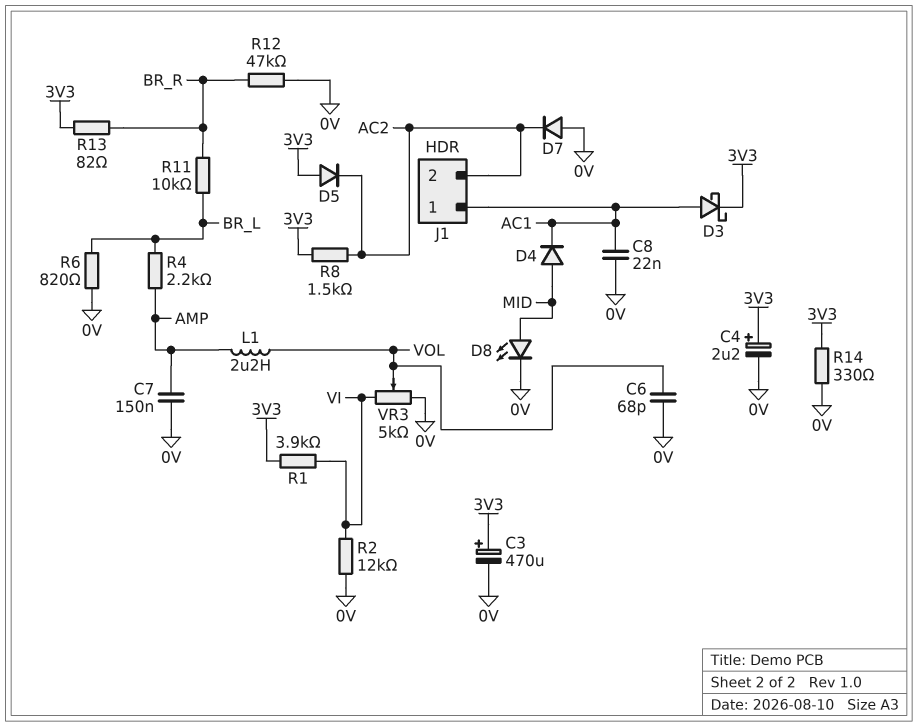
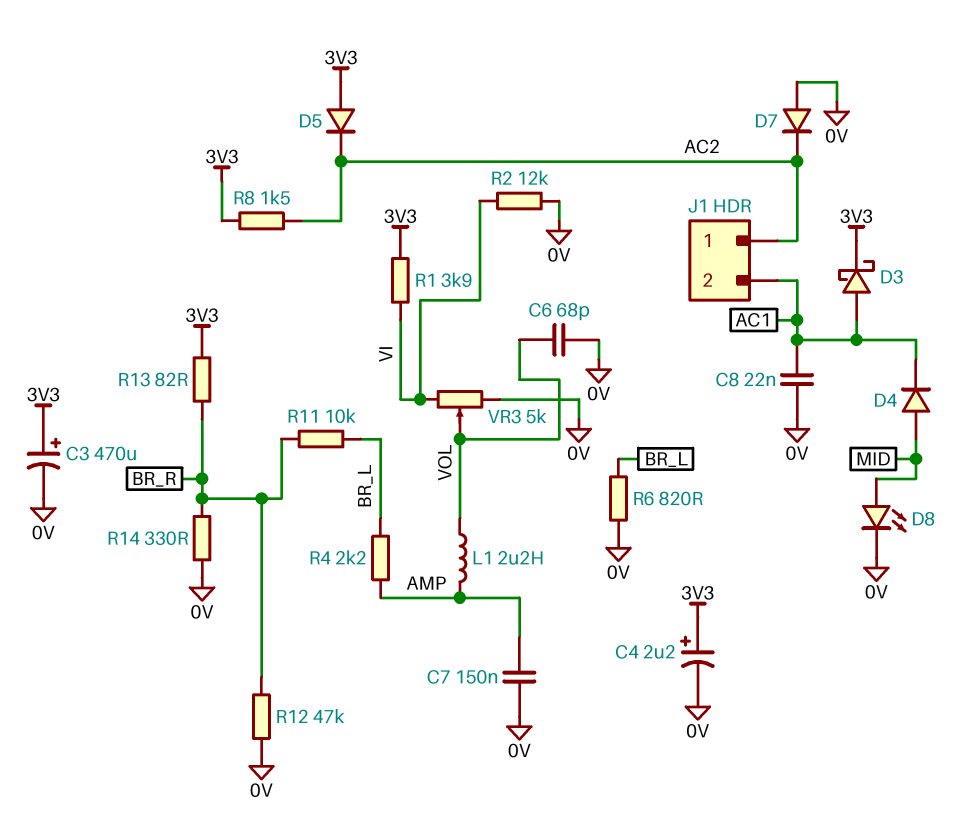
J1 pin 1: AC1 -> AC2
J1 pin 2: AC2 -> AC1
R14: 330 (0V, 3V3) -> 330 (0V, BR_R)

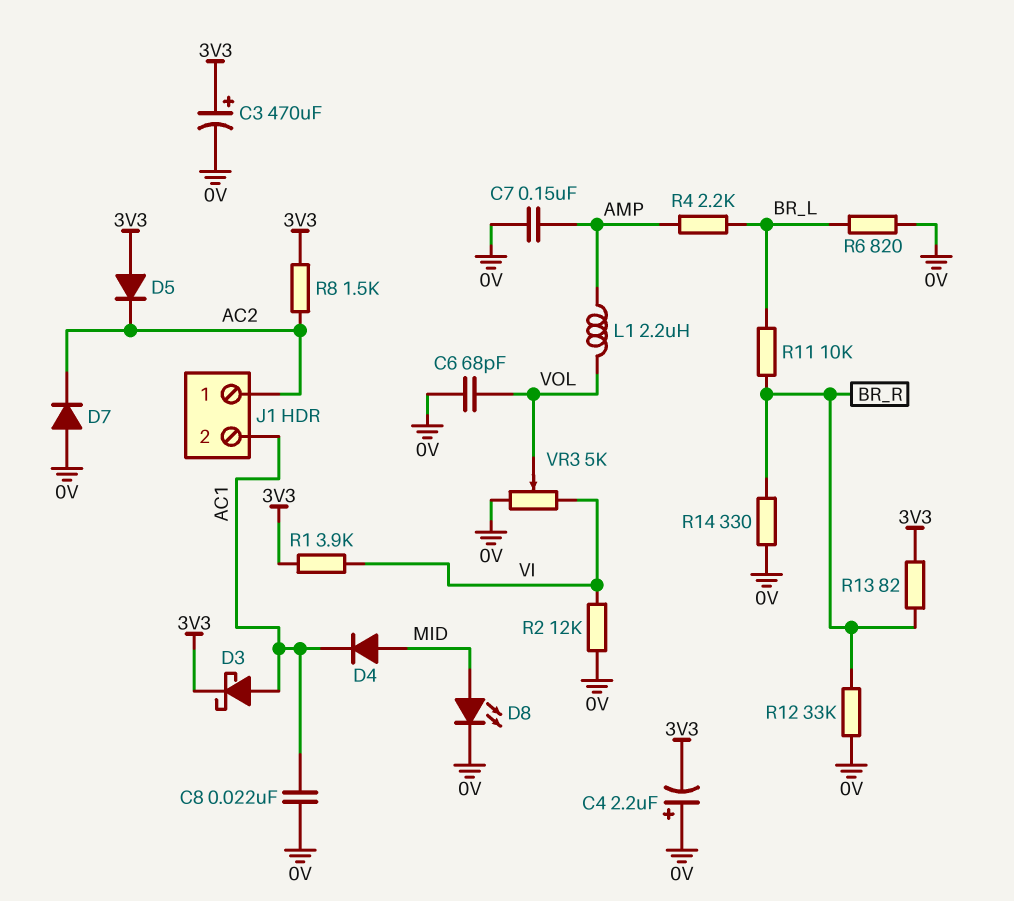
C4: 2.2uF (plus 3V3, minus 0V) -> 2.2uF (plus 0V, minus 3V3)
R12: 47k (0V, BR_R) -> 33k (0V, BR_R)

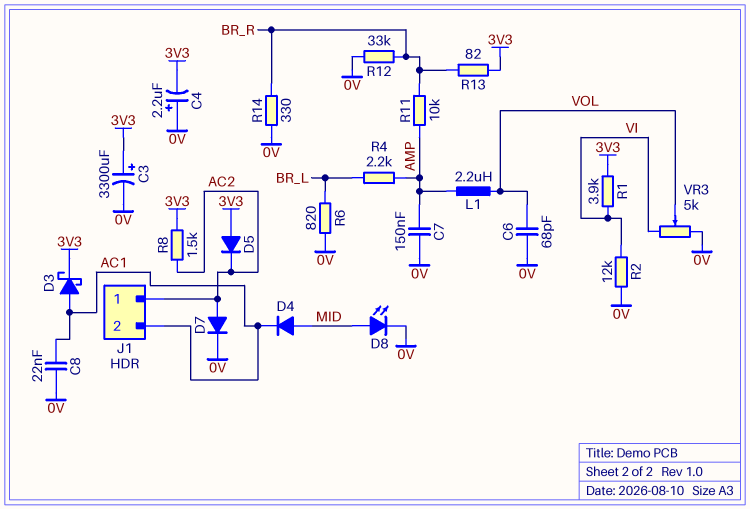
C3: 470uF (plus 3V3, minus 0V) -> 3300uF (plus 3V3, minus 0V)
D7: diode (A 0V, K AC2) -> diode (A AC2, K 0V)
R11: 10k (BR_L, BR_R) -> 10k (AMP, BR_R)

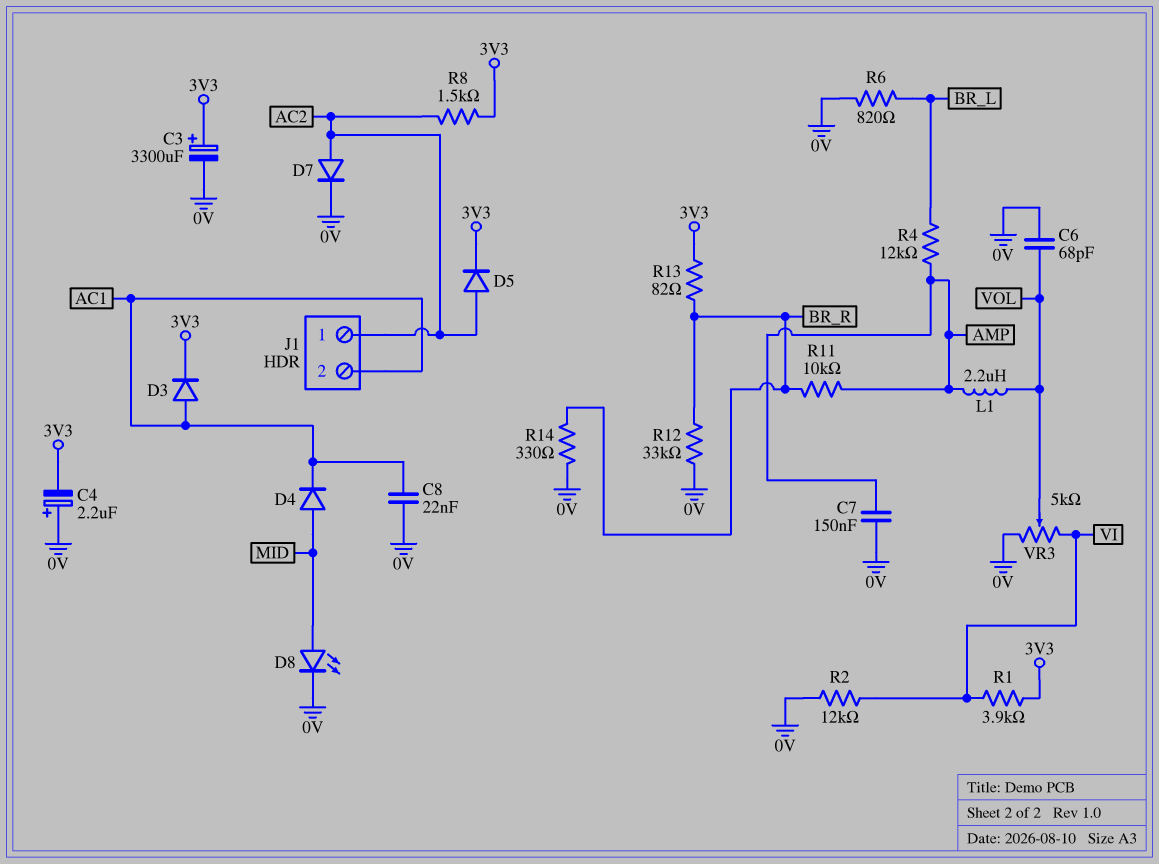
D3: schottky (A AC1, K 3V3) -> diode (A AC1, K 3V3)
D5: diode (A 3V3, K AC2) -> diode (A AC2, K 3V3)
R4: 2.2k (AMP, BR_L) -> 12k (AMP, BR_L)

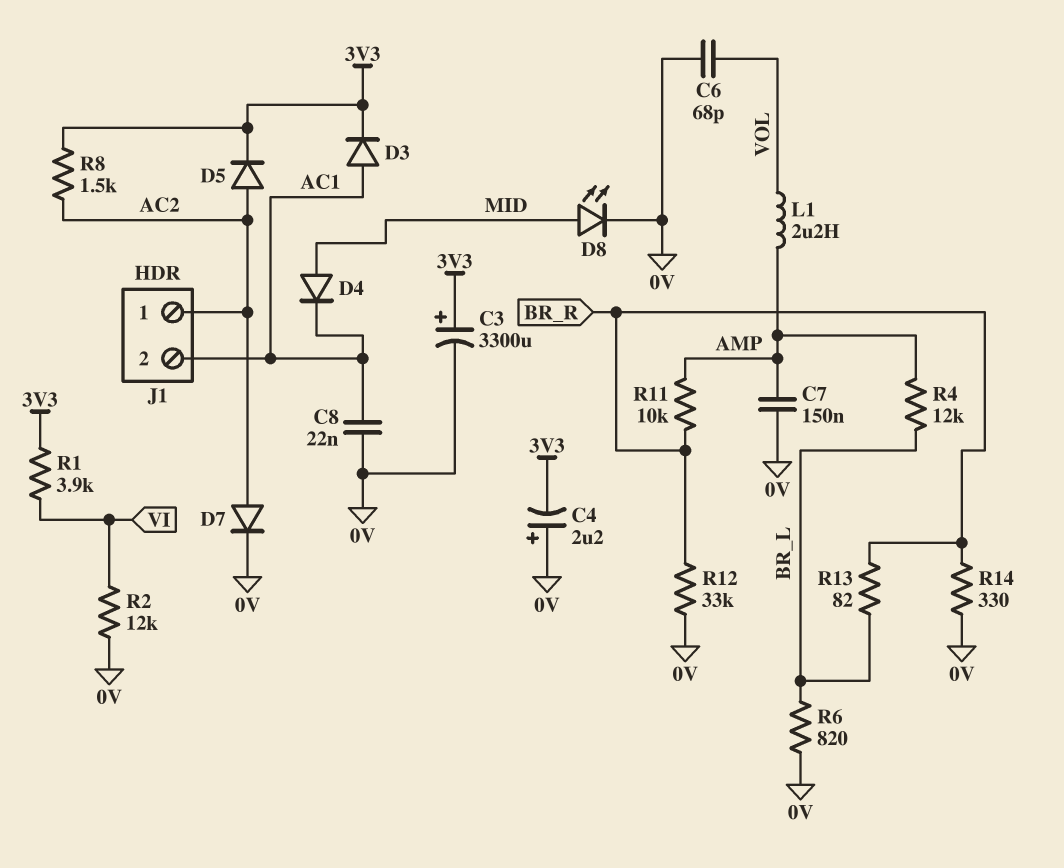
R13: 82 (3V3, BR_R) -> 82 (BR_L, BR_R)
VR3: 5k (0V, VI, wiper VOL) -> none

